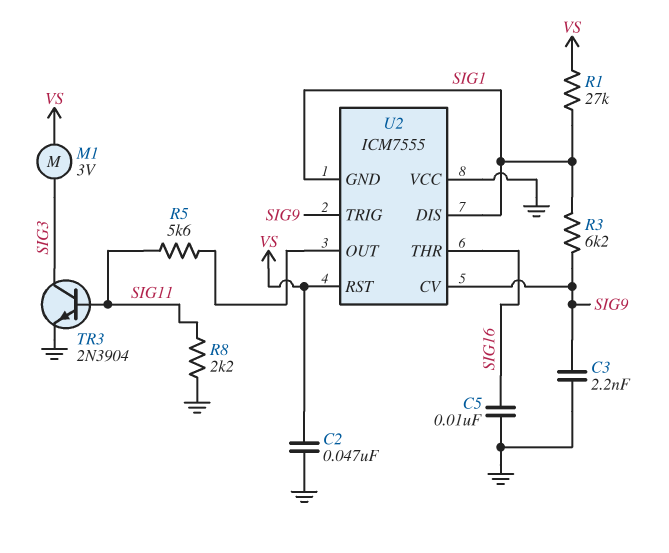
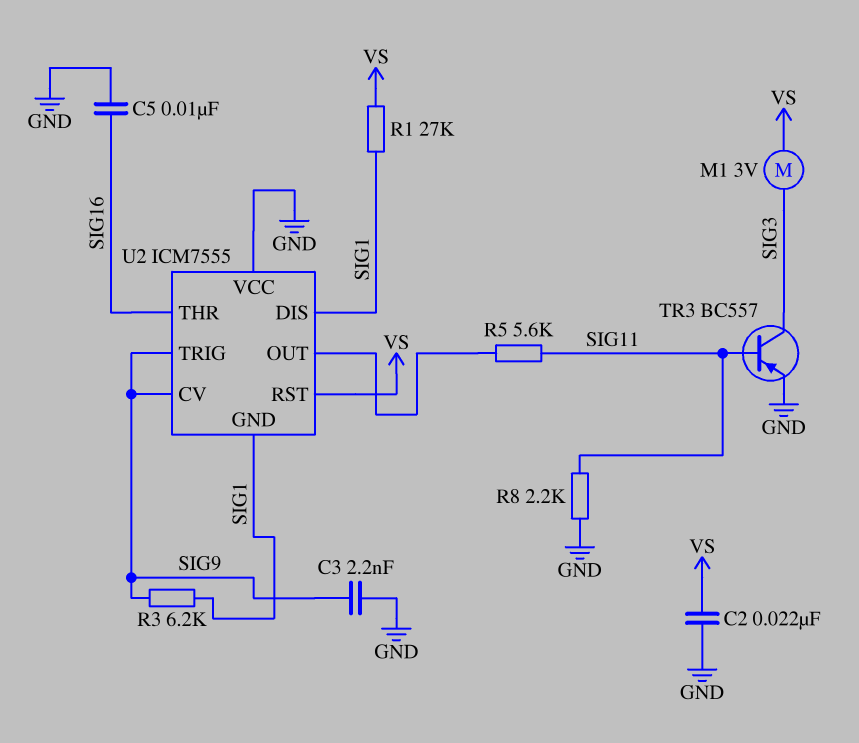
C2: 47nF (GND, VS) -> 22nF (GND, VS)
TR3: NPN 2N3904 (B SIG11, C SIG3, E GND) -> PNP BC557 (B SIG11, C SIG3, E GND)

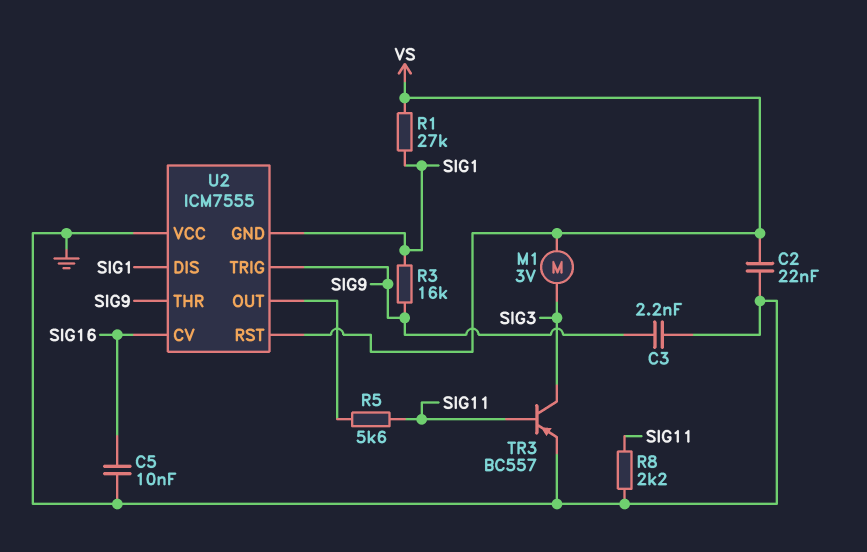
R3: 6.2k (SIG1, SIG9) -> 16k (SIG1, SIG9)
U2 pin CV: SIG9 -> SIG16
U2 pin THR: SIG16 -> SIG9

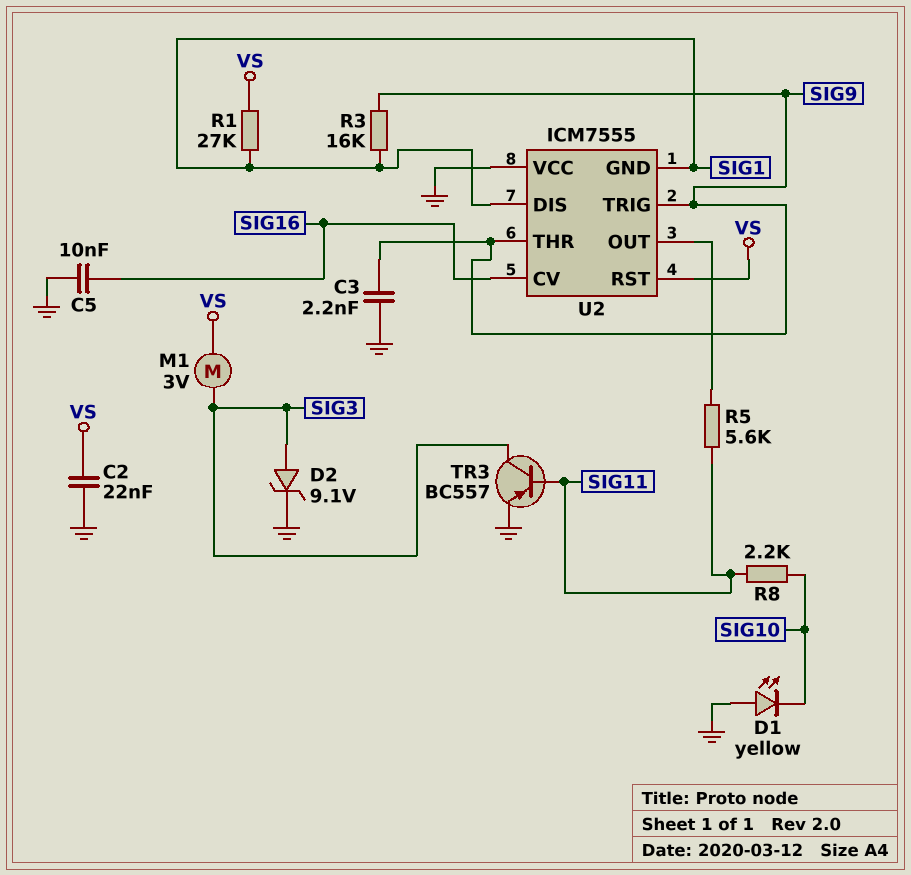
D1: none -> LED yellow (A GND, K SIG10)
D2: none -> zener 9.1V (A SIG3, K GND)
R8: 2.2k (GND, SIG11) -> 2.2k (SIG10, SIG11)

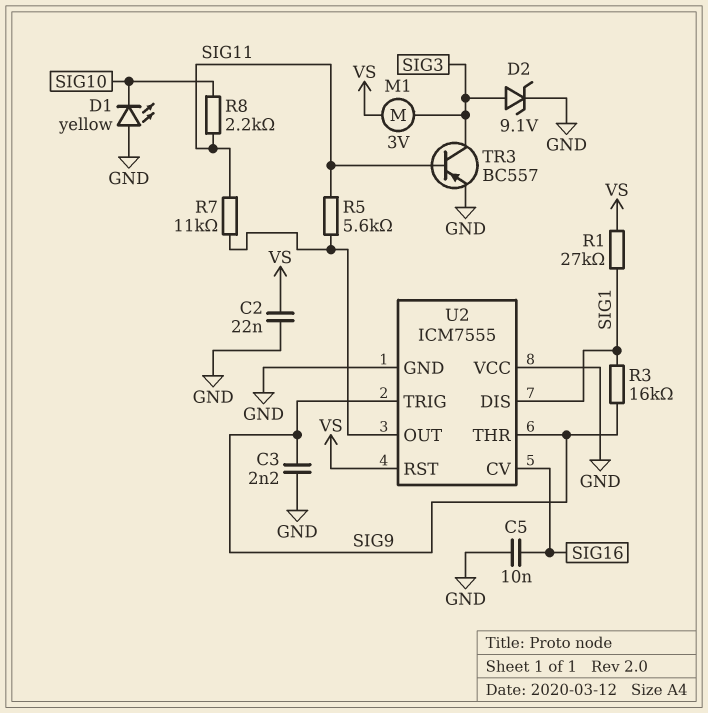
R7: none -> 11k (SIG11, U2/OUT)
U2 pin GND: SIG1 -> GND

